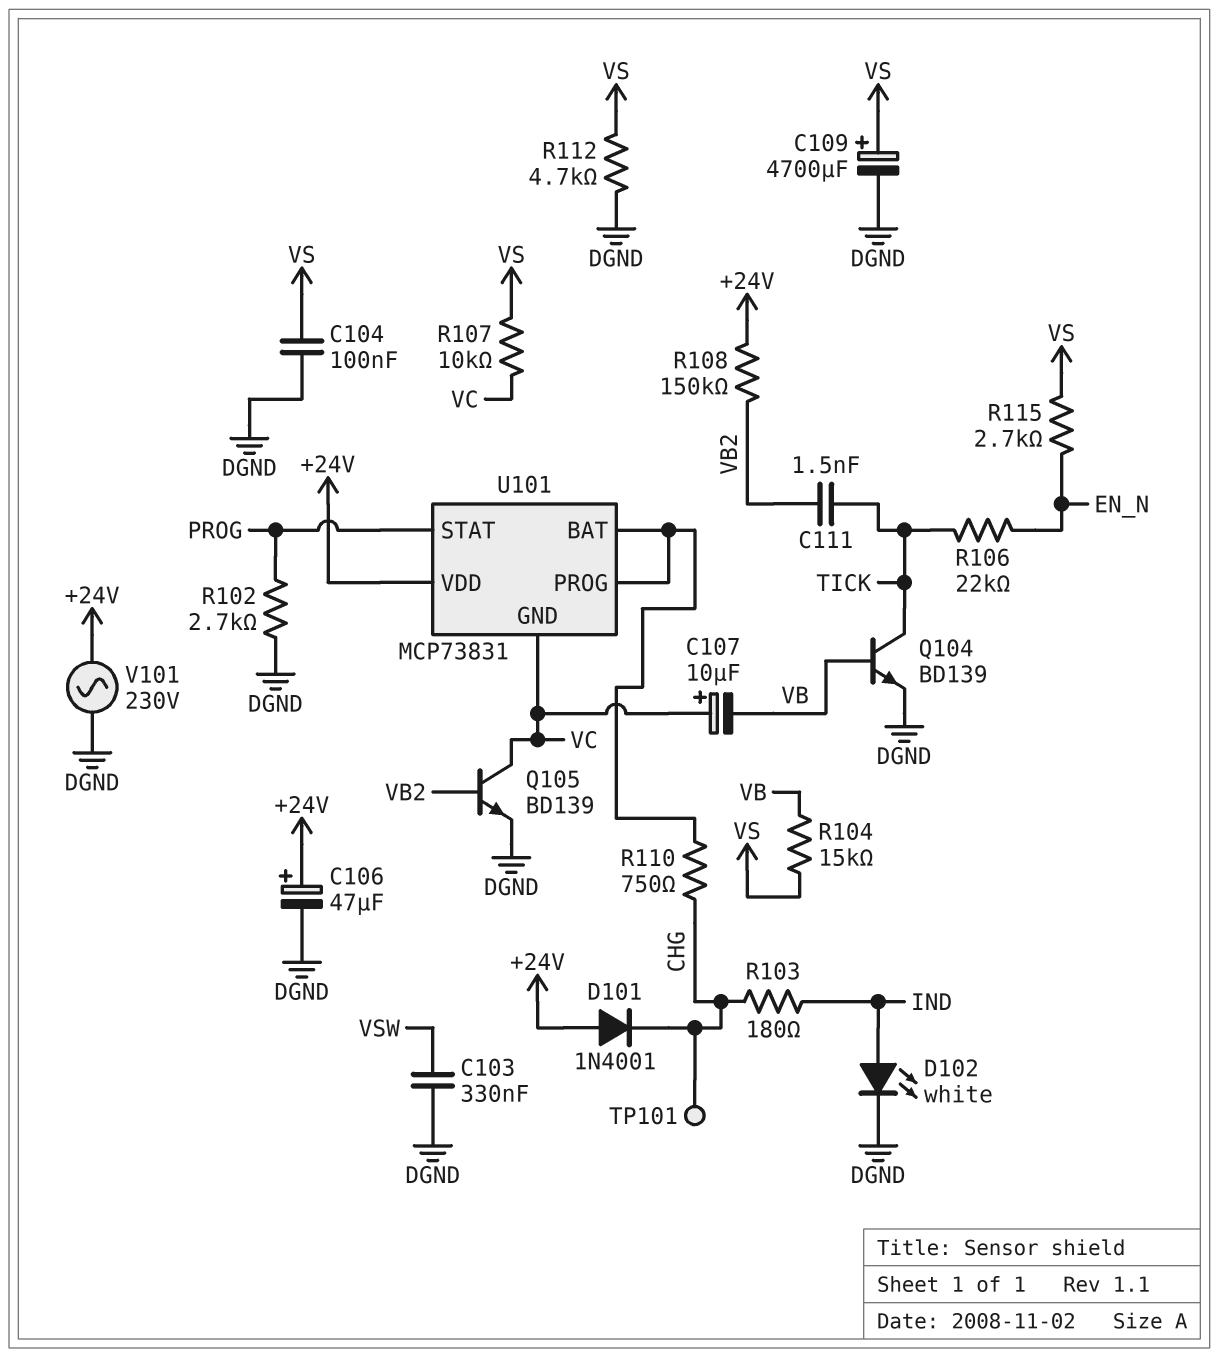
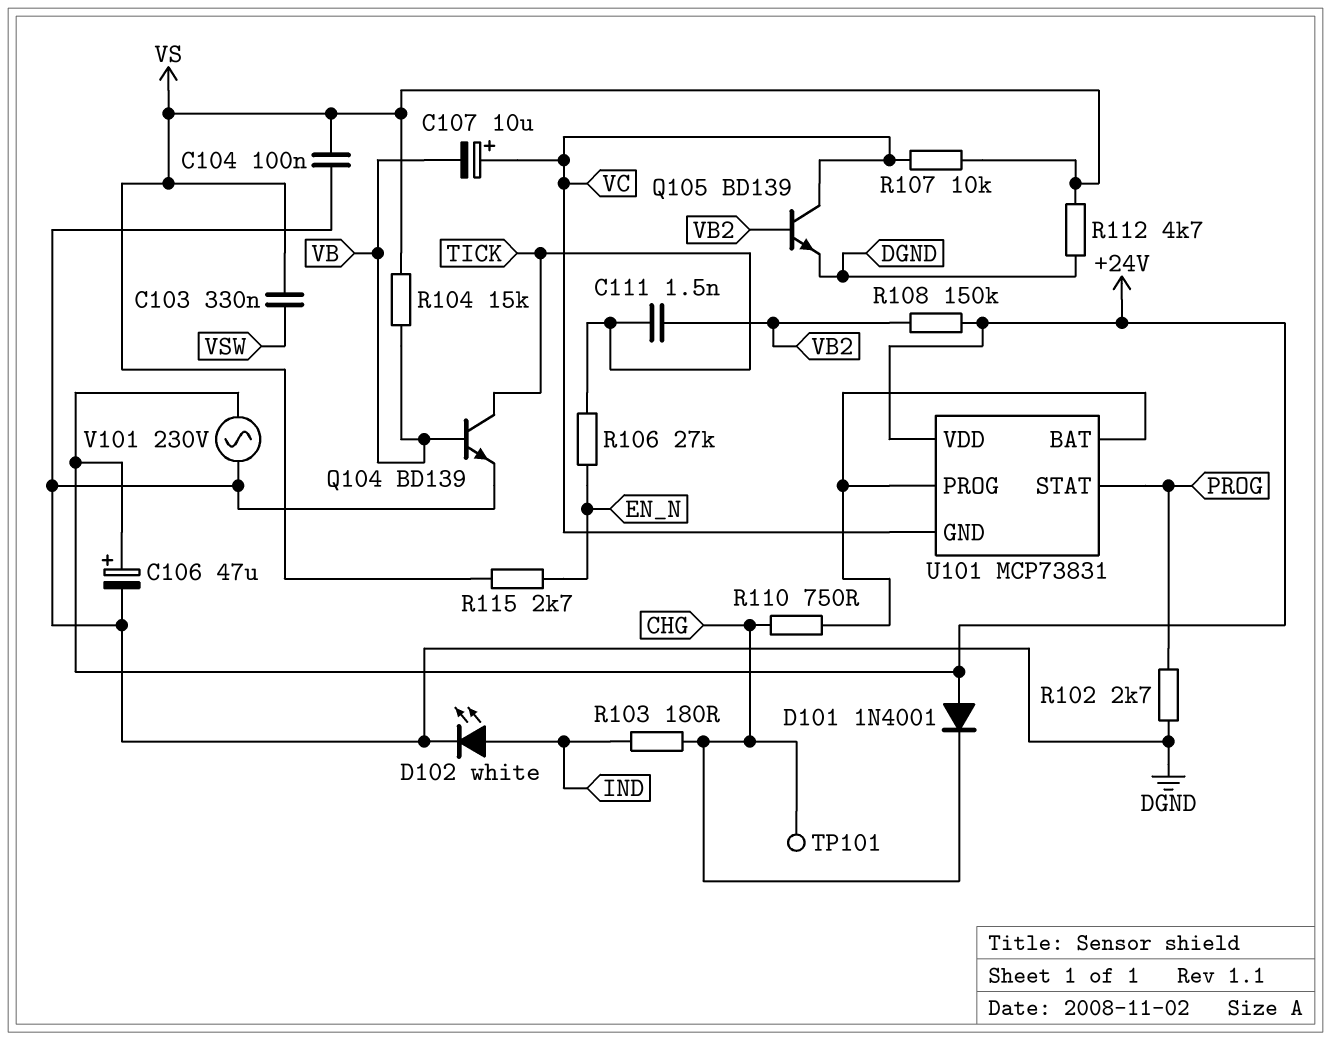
C103: 330nF (DGND, VSW) -> 330nF (VS, VSW)
C109: 4700uF (plus VS, minus DGND) -> none
R106: 22k (EN_N, TICK) -> 27k (EN_N, TICK)

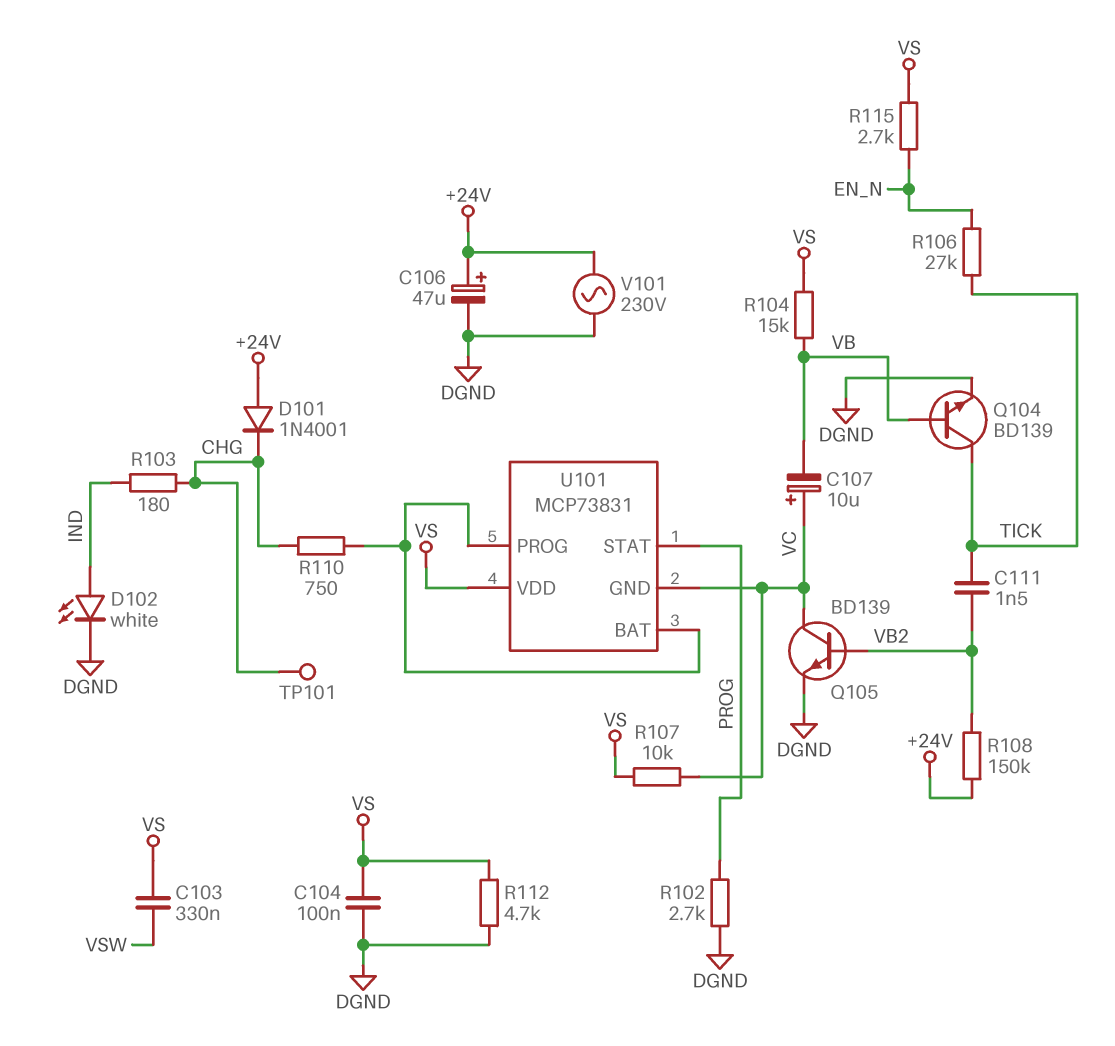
U101 pin VDD: +24V -> VS

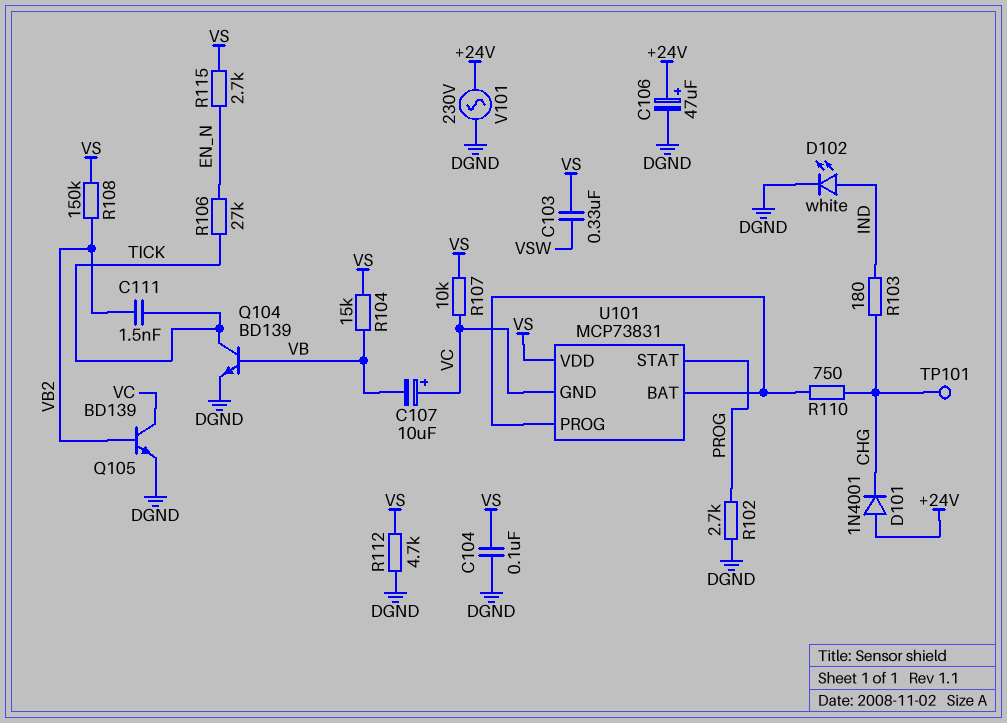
R108: 150k (+24V, VB2) -> 150k (VB2, VS)

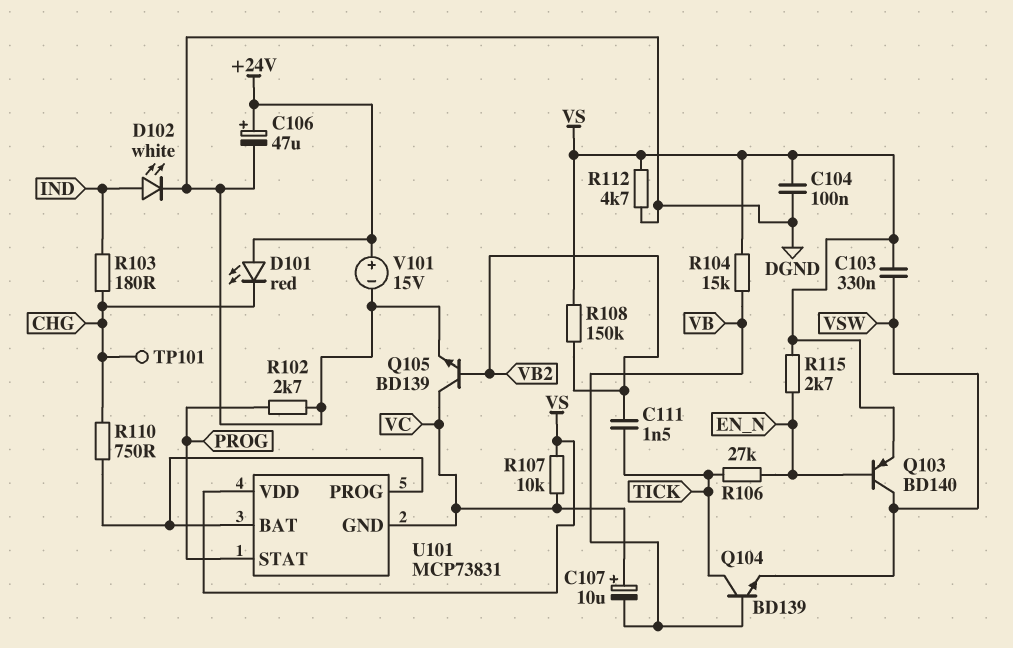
D101: diode 1N4001 (A +24V, K CHG) -> LED red (A +24V, K CHG)
Q103: none -> PNP BD140 (B EN_N, C VSW, E VS)
Q104: NPN BD139 (B VB, C TICK, E DGND) -> NPN BD139 (B VB, C TICK, E VSW)
V101: AC 230V (+24V, DGND) -> 15V (plus +24V, minus DGND)

